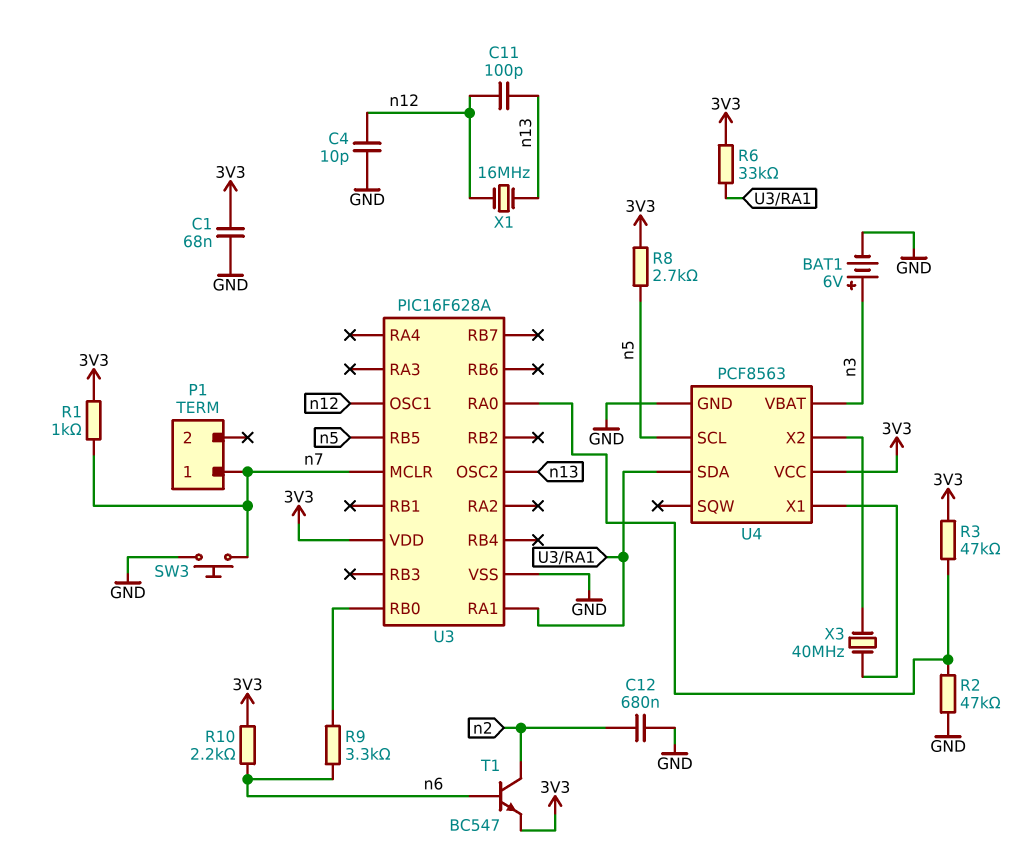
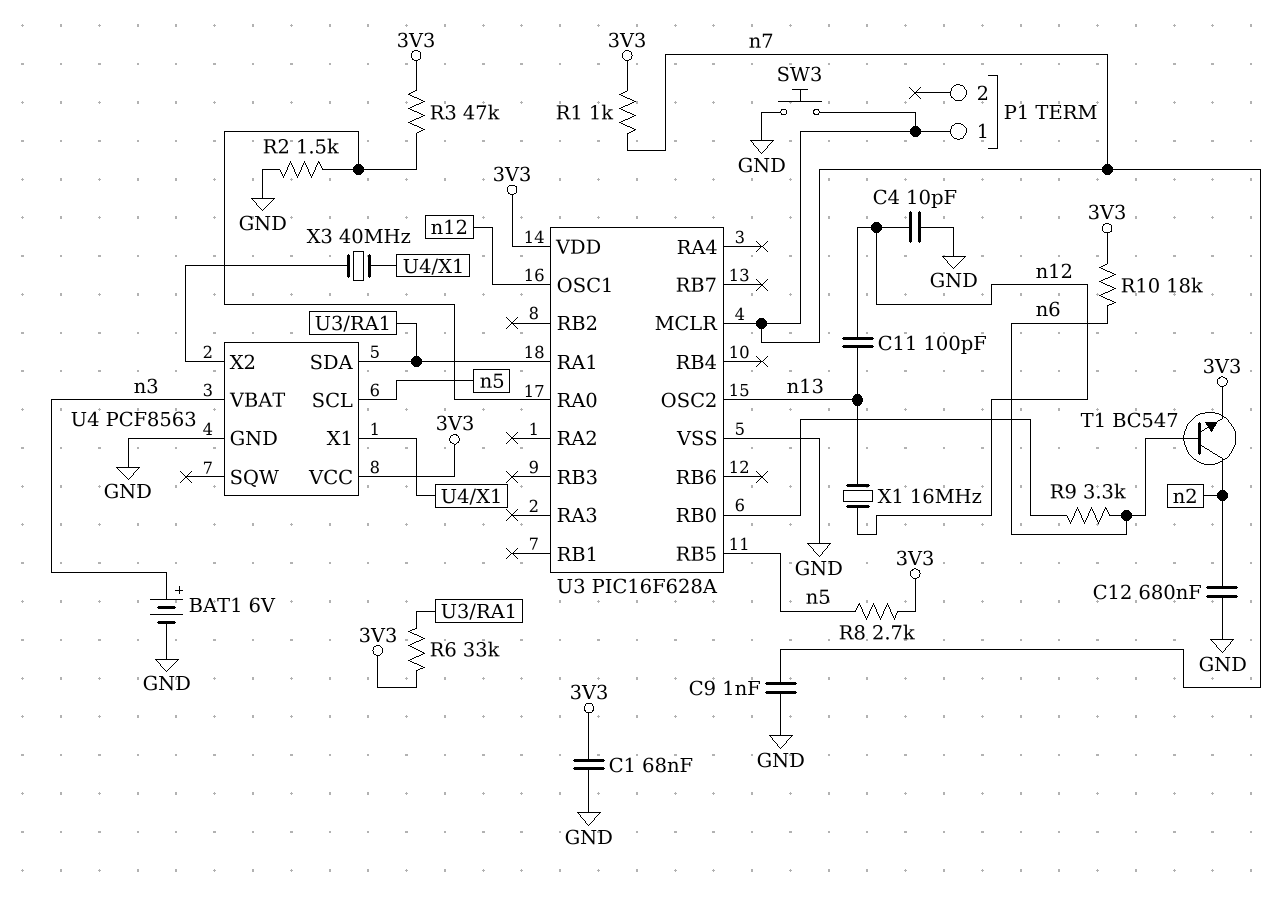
C9: none -> 1nF (GND, n7)
R2: 47k (GND, U3/RA0) -> 1.5k (GND, U3/RA0)
R10: 2.2k (3V3, n6) -> 18k (3V3, n6)

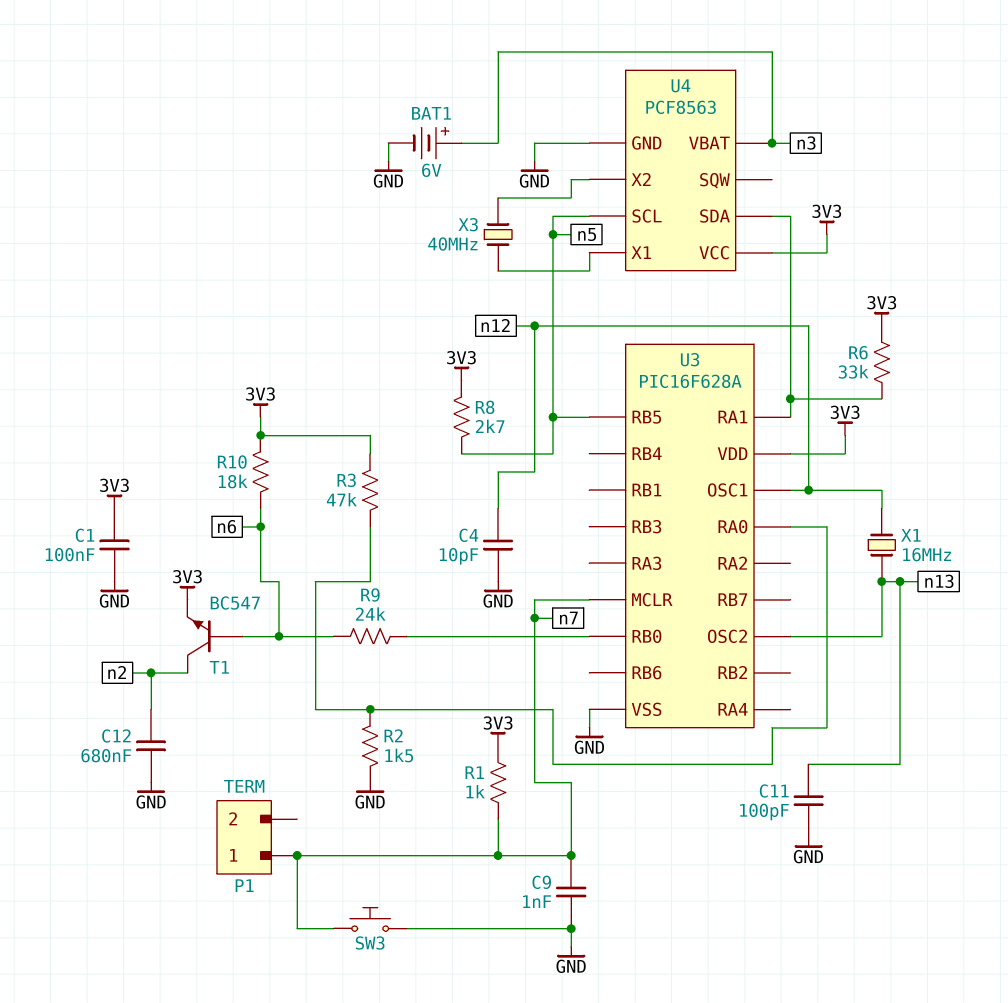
C1: 68nF (3V3, GND) -> 100nF (3V3, GND)
C11: 100pF (n12, n13) -> 100pF (GND, n13)
R9: 3.3k (U3/RB0, n6) -> 24k (U3/RB0, n6)

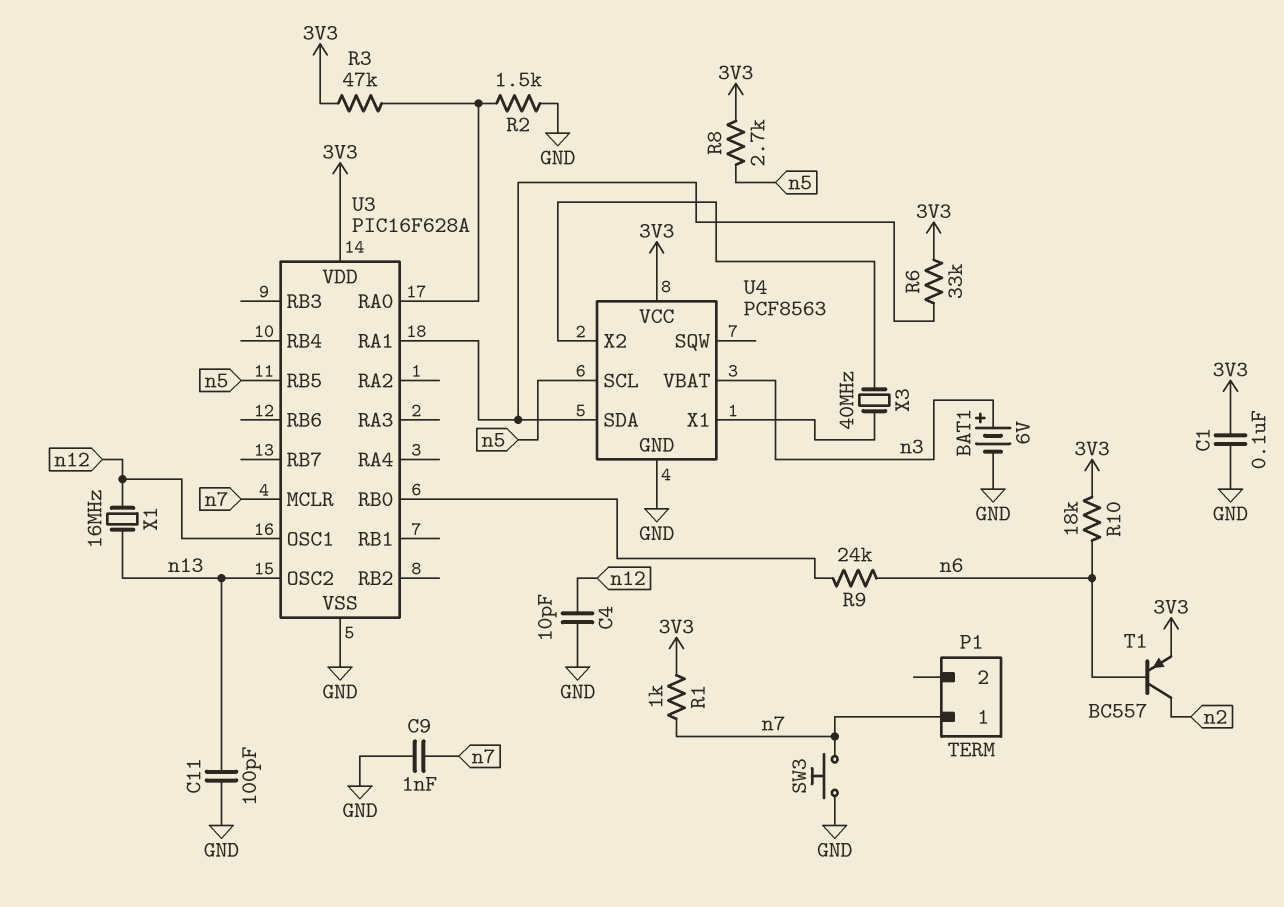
C12: 680nF (GND, n2) -> none
T1: NPN BC547 (B n6, C n2, E 3V3) -> PNP BC557 (B n6, C n2, E 3V3)

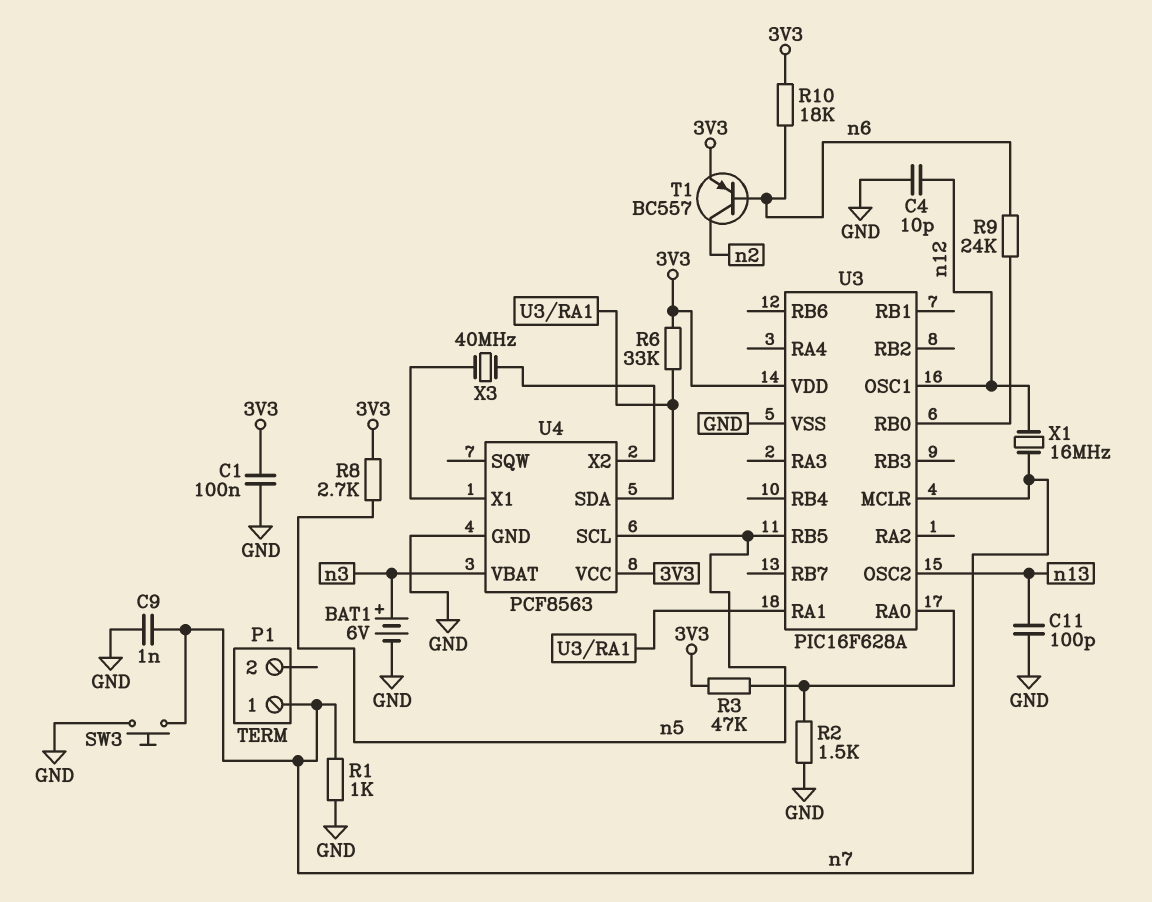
R1: 1k (3V3, n7) -> 1k (GND, n7)
X1: 16MHz (n12, n13) -> 16MHz (n7, n12)

